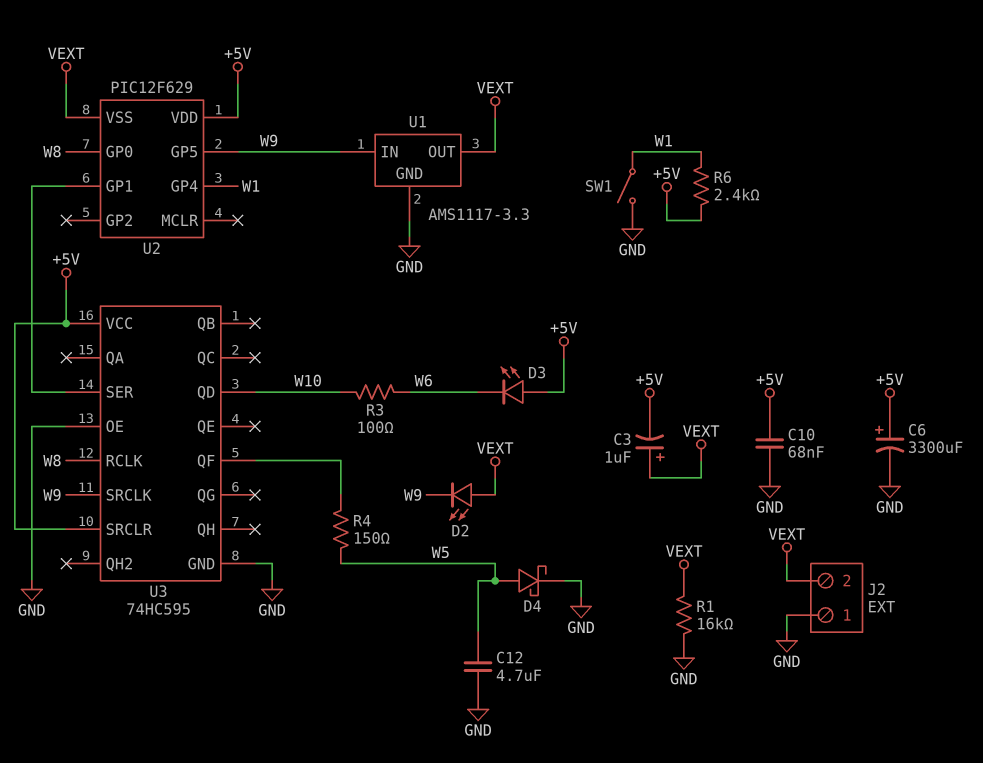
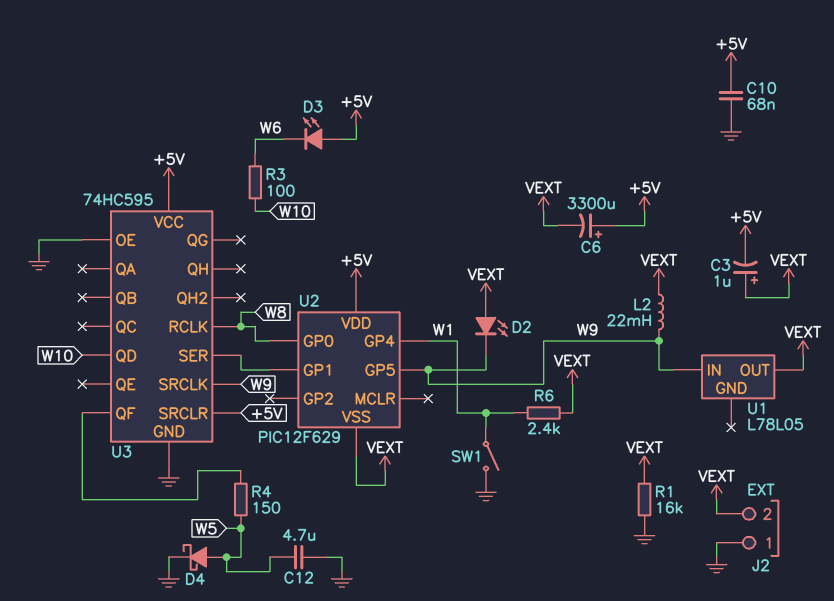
C6: 3300uF (plus +5V, minus GND) -> 3300uF (plus +5V, minus VEXT)
L2: none -> 22mH (VEXT, W9)
R6: 2.4k (+5V, W1) -> 2.4k (VEXT, W1)
U1: AMS1117-3.3 -> L78L05
U1 pin GND: GND -> none

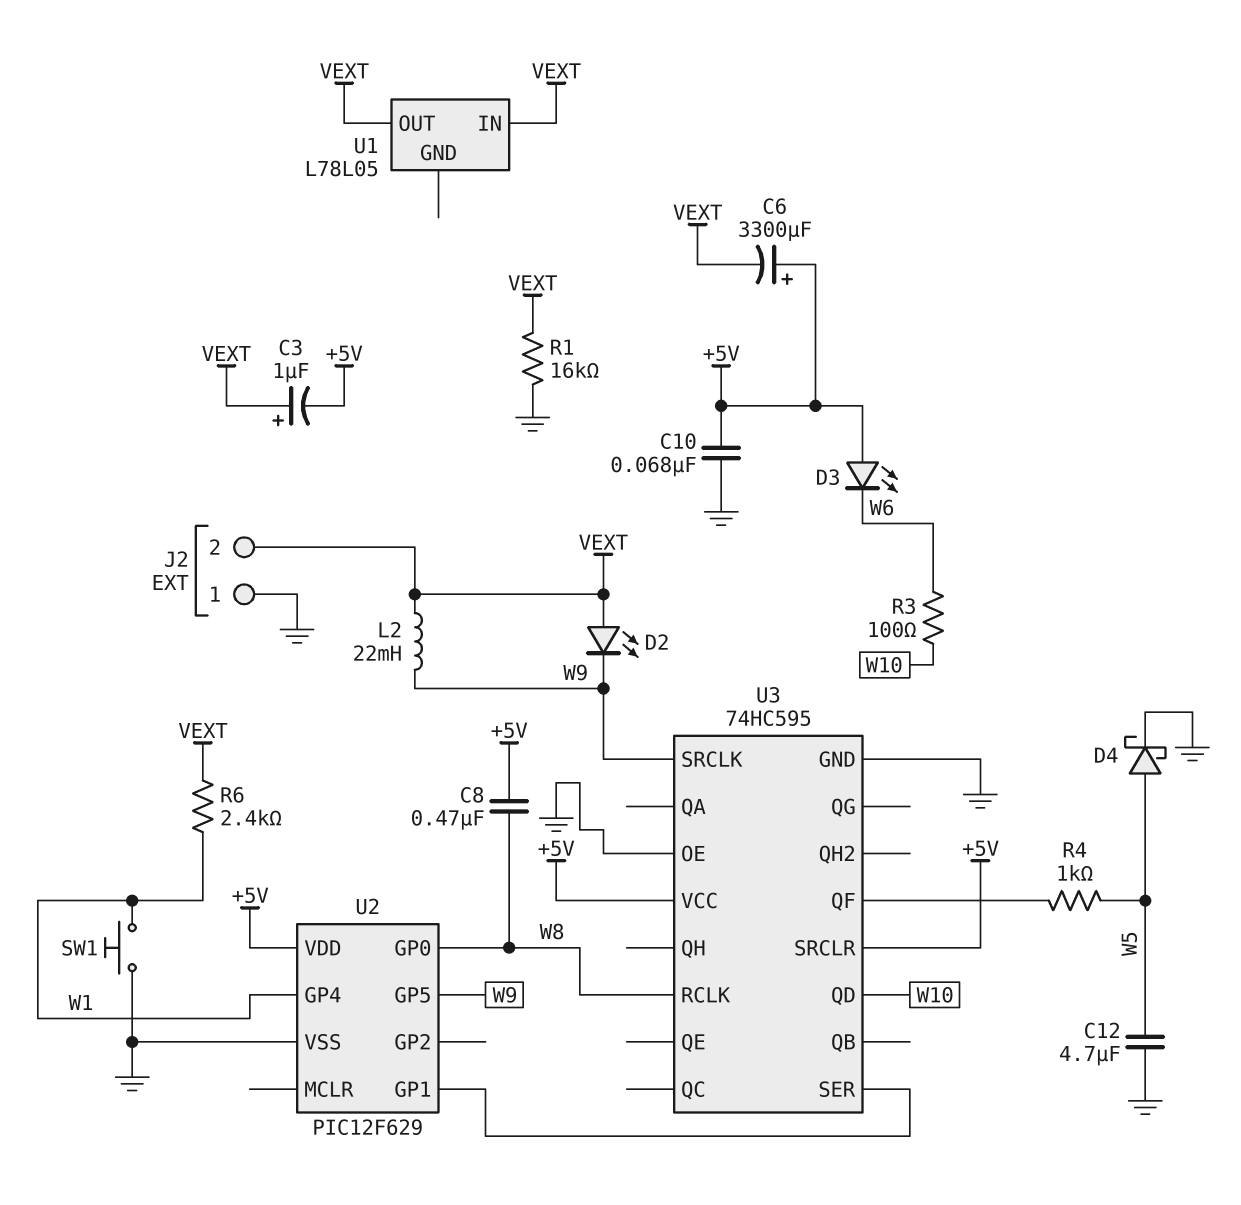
C8: none -> 470nF (+5V, W8)
R4: 150 (U3/QF, W5) -> 1k (U3/QF, W5)
SW1: switch (GND, W1) -> button (GND, W1)
U1 pin IN: W9 -> VEXT
U2 pin VSS: VEXT -> GND

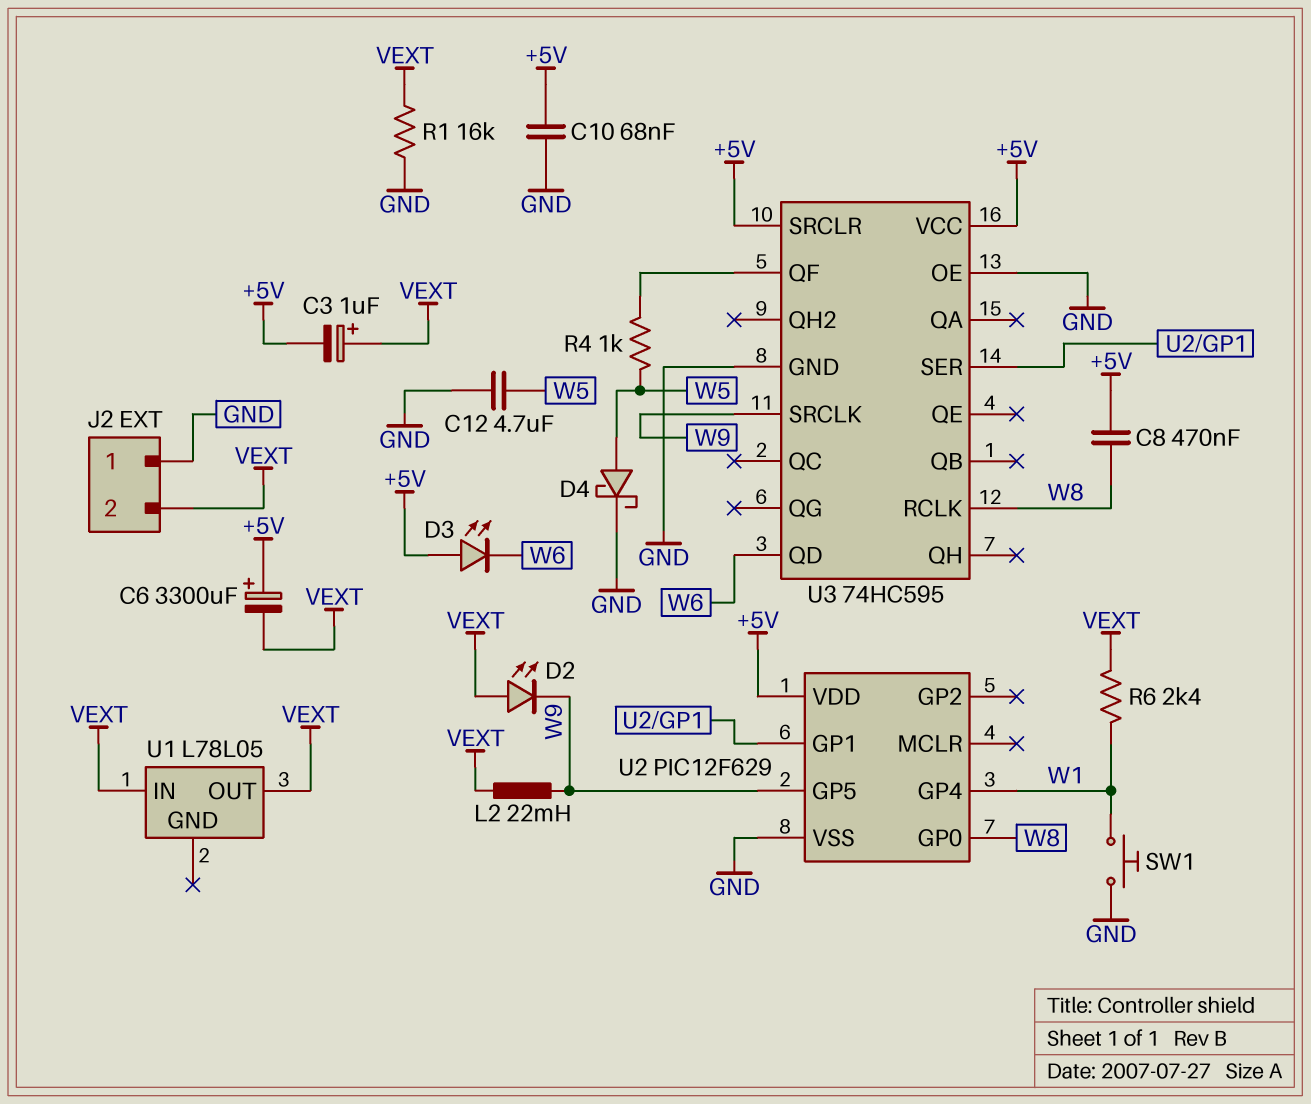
R3: 100 (W6, W10) -> none
U3 pin QD: W10 -> W6

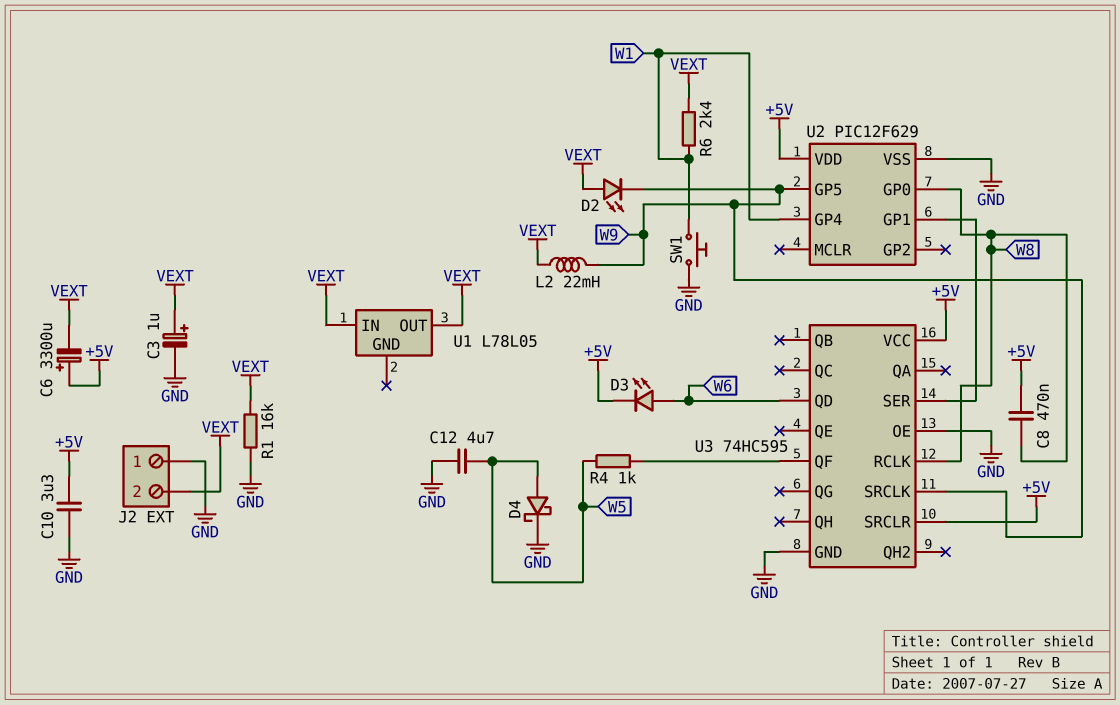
C3: 1uF (plus VEXT, minus +5V) -> 1uF (plus VEXT, minus GND)
C10: 68nF (+5V, GND) -> 3.3uF (+5V, GND)
D3: LED (A +5V, K W6) -> LED (A W6, K +5V)

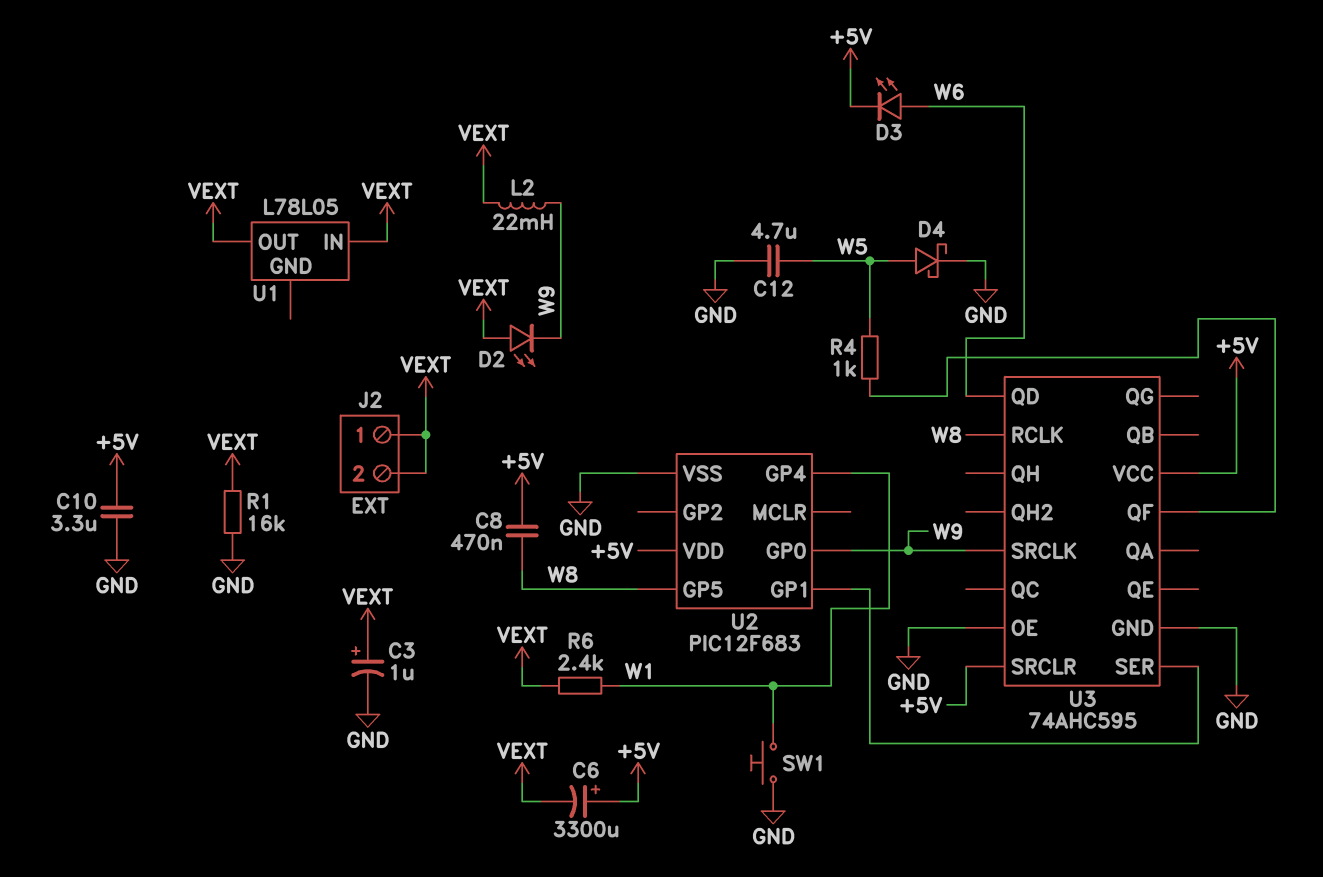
J2 pin 1: GND -> VEXT
U2: PIC12F629 -> PIC12F683
U2 pin GP0: W8 -> W9
U2 pin GP5: W9 -> W8
U3: 74HC595 -> 74AHC595

